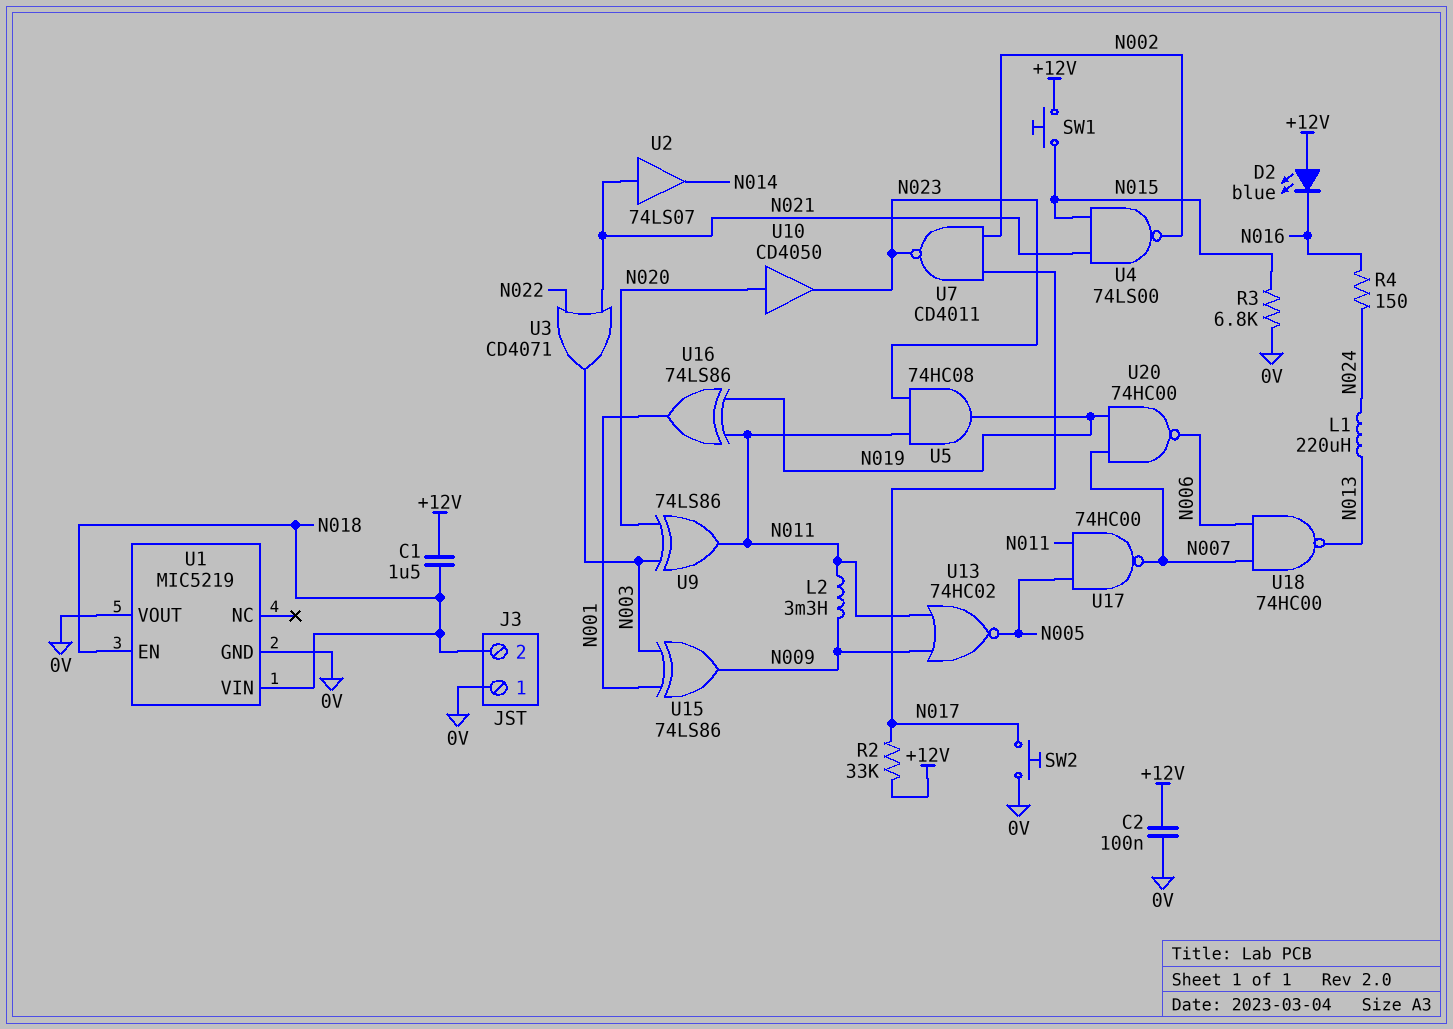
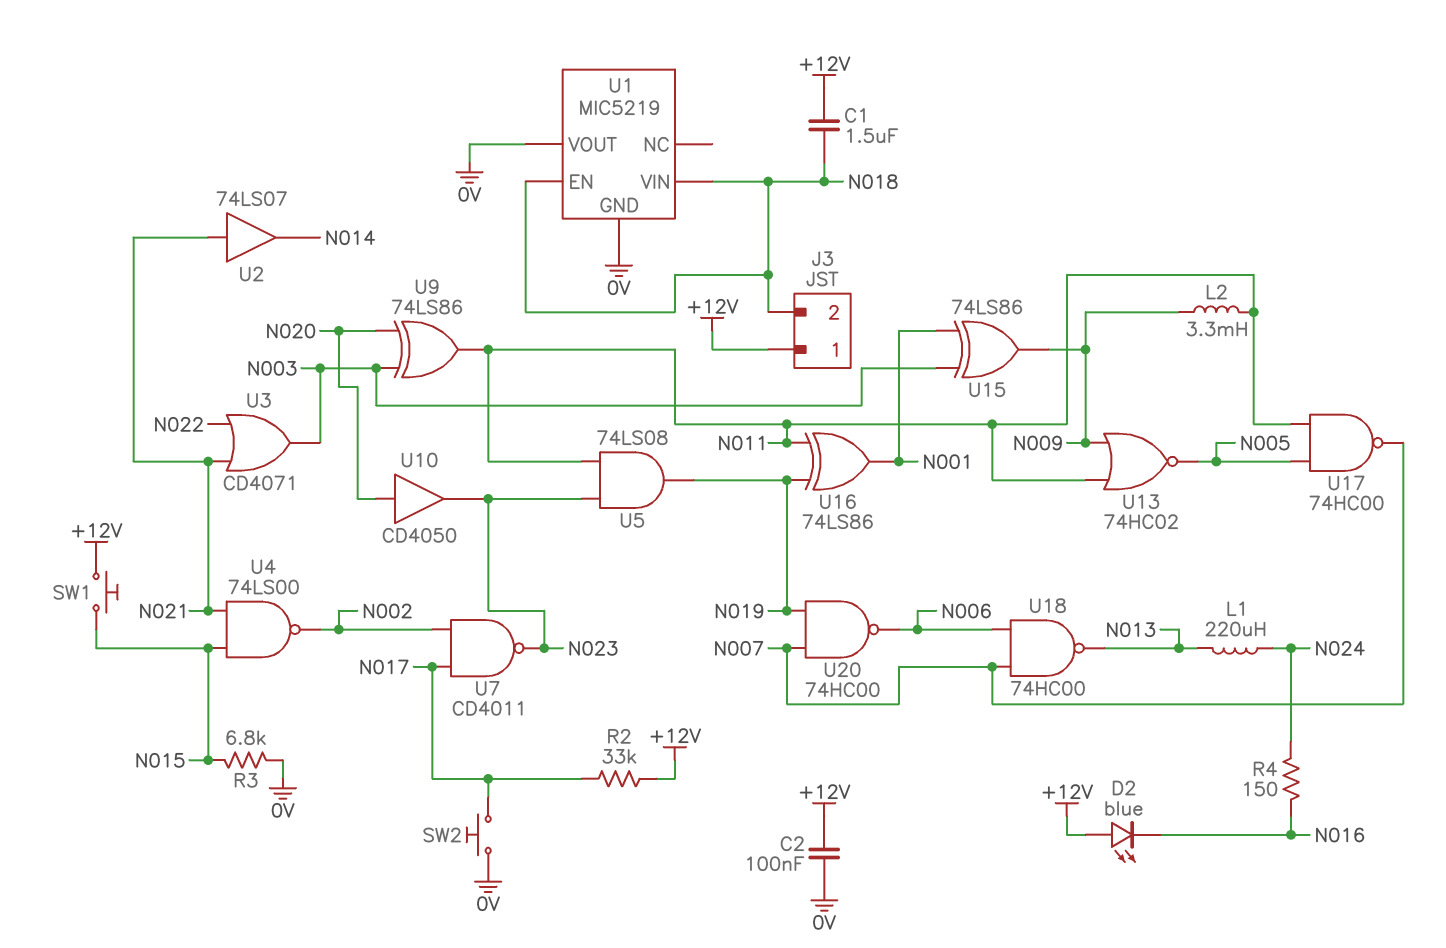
J3 pin 1: 0V -> +12V
U5: AND 74HC08 (in N011, in N023, out N019) -> AND 74LS08 (in N011, in N023, out N019)

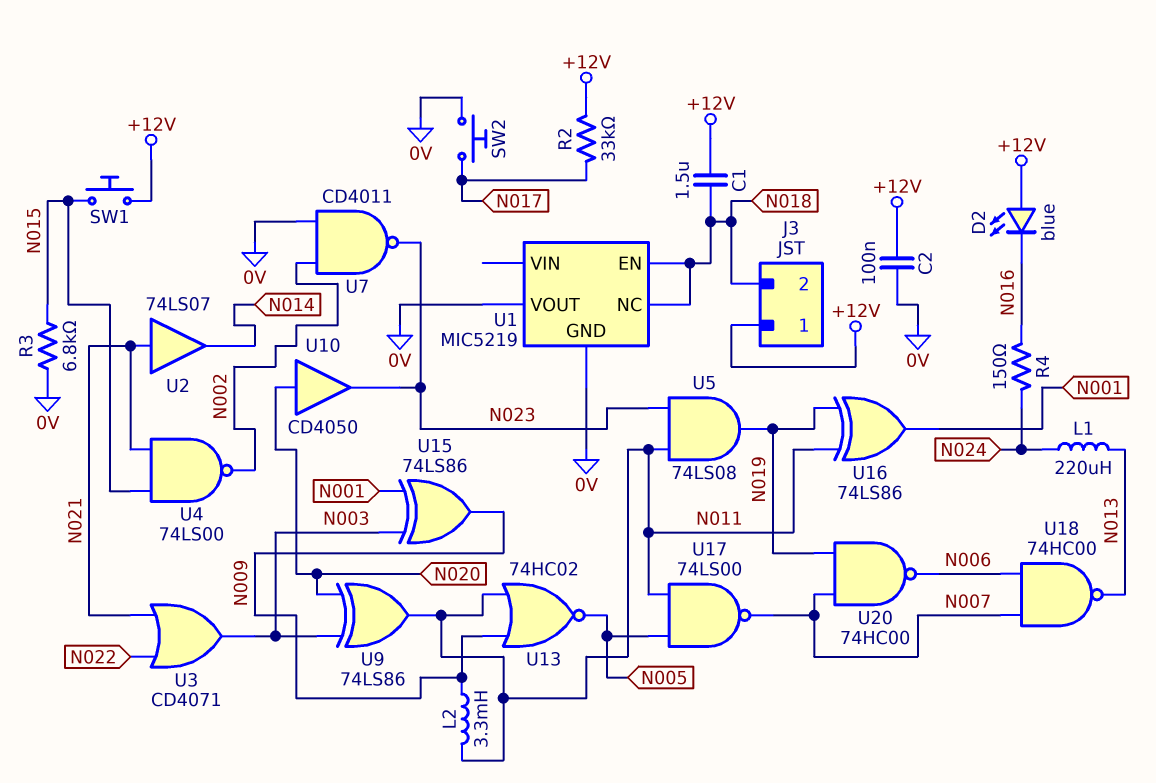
U1 pin NC: none -> N018
U1 pin VIN: N018 -> none
U7: NAND CD4011 (in N002, in N017, out N023) -> NAND CD4011 (in 0V, in N002, out N023)
U17: NAND 74HC00 (in N005, in N011, out N007) -> NAND 74LS00 (in N005, in N011, out N007)

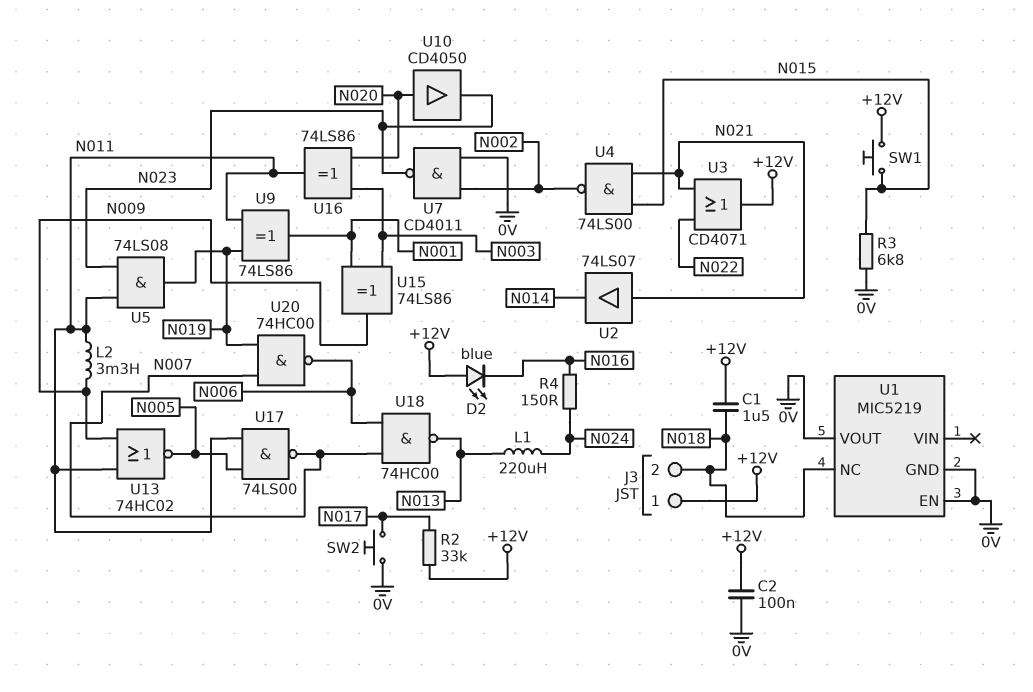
U1 pin EN: N018 -> 0V
U3: OR CD4071 (in N021, in N022, out N003) -> OR CD4071 (in N021, in N022, out +12V)
U9: XOR 74LS86 (in N003, in N020, out N011) -> XOR 74LS86 (in N011, in N019, out N001)
U16: XOR 74LS86 (in N011, in N019, out N001) -> XOR 74LS86 (in N003, in N020, out N011)

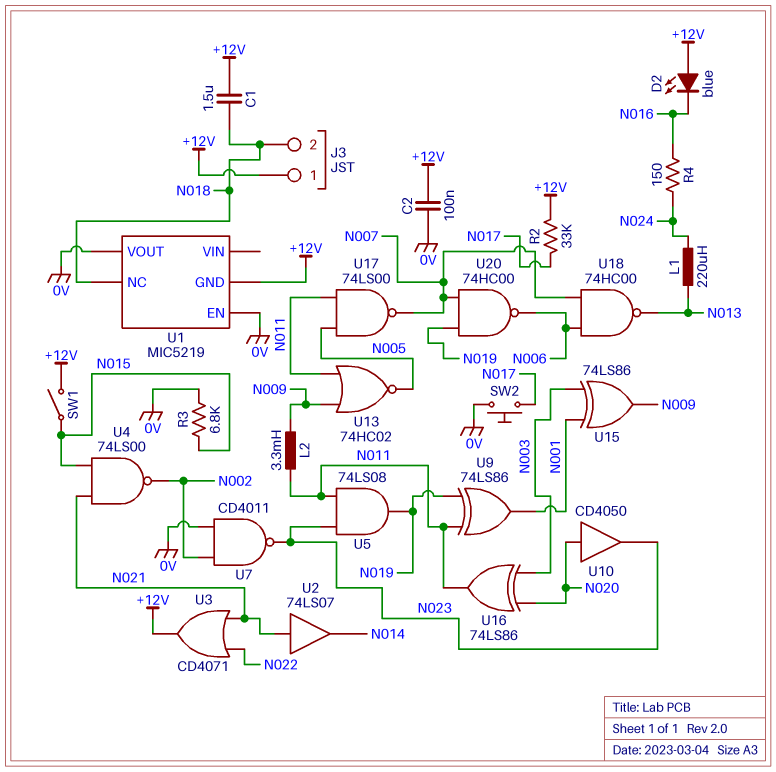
SW1: button (+12V, N015) -> switch (+12V, N015)
U1 pin GND: 0V -> +12V

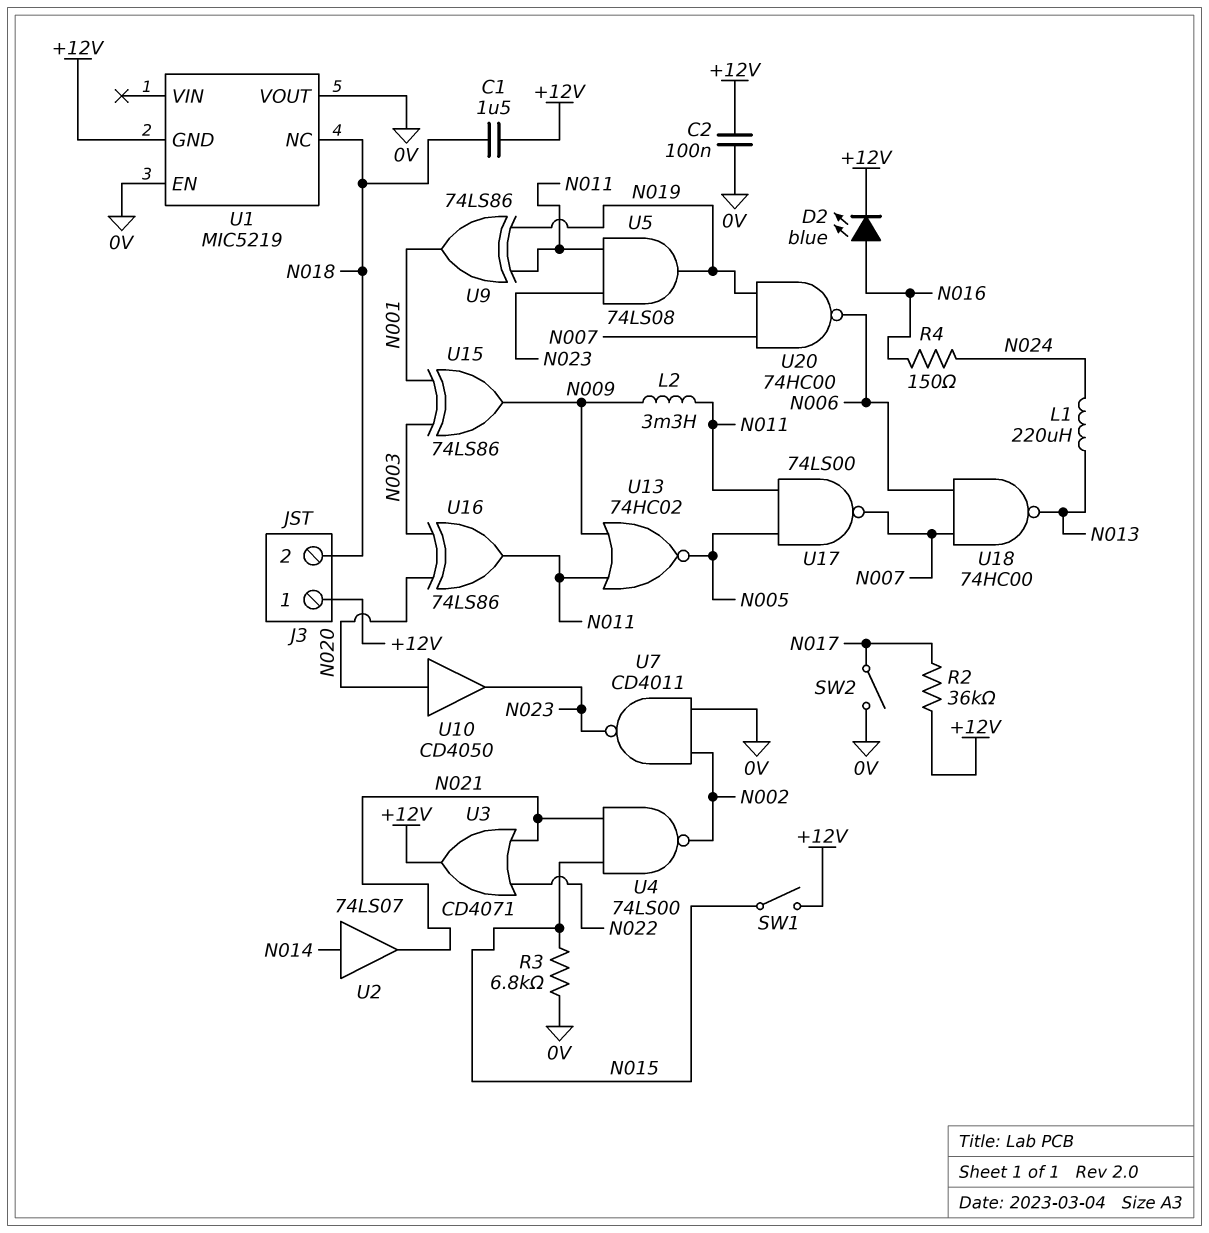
D2: LED blue (A +12V, K N016) -> LED blue (A N016, K +12V)
R2: 33k (+12V, N017) -> 36k (+12V, N017)
SW2: button (0V, N017) -> switch (0V, N017)
U2: buffer 74LS07 (in N021, out N014) -> buffer 74LS07 (in N014, out N021)

